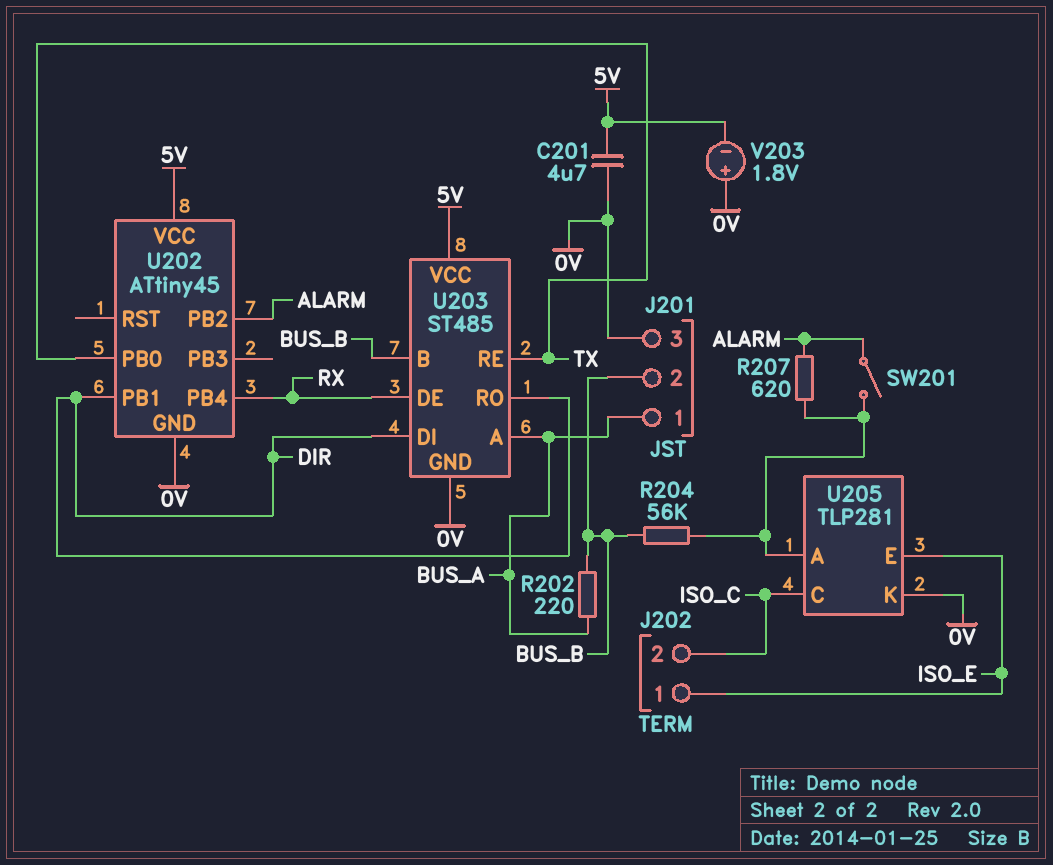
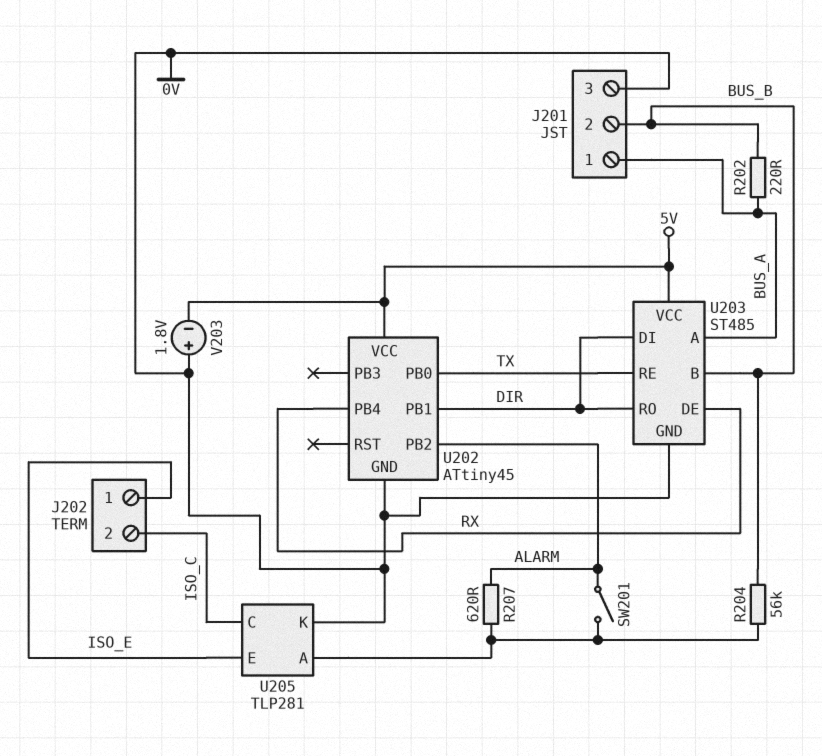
C201: 4.7uF (0V, 5V) -> none

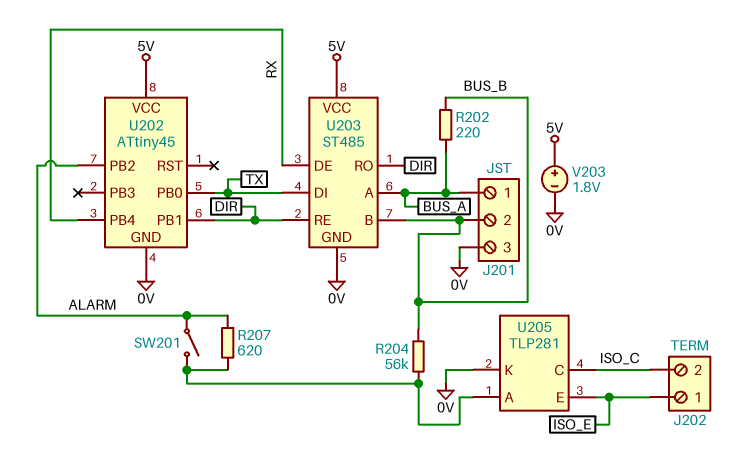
U203 pin DI: DIR -> TX
U203 pin RE: TX -> DIR
V203: 1.8V (plus 0V, minus 5V) -> 1.8V (plus 5V, minus 0V)

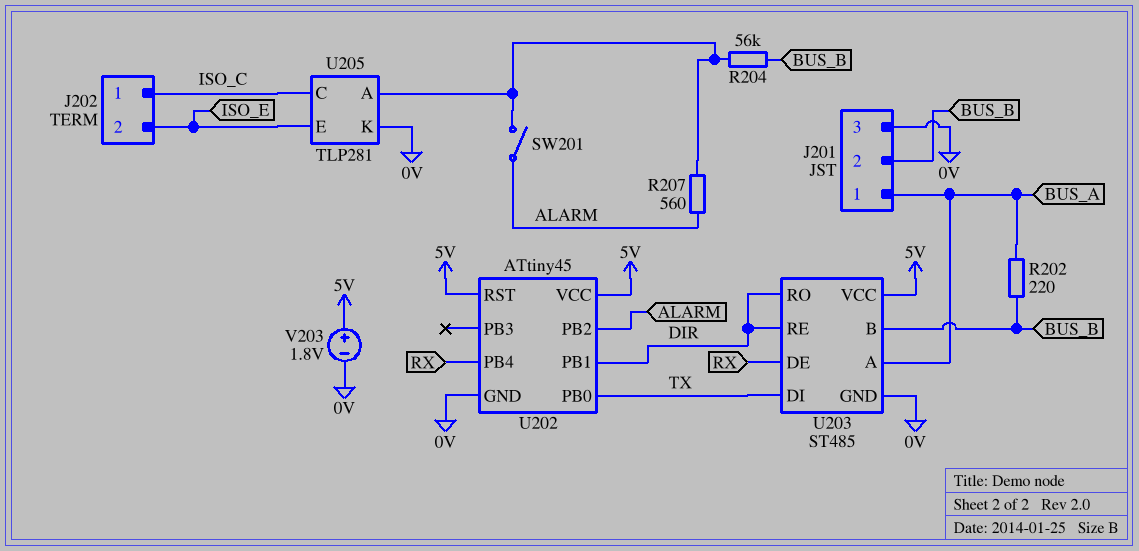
J202 pin 1: ISO_E -> ISO_C
J202 pin 2: ISO_C -> ISO_E
R207: 620 (ALARM, U205/A) -> 560 (ALARM, U205/A)
U202 pin RST: none -> 5V

